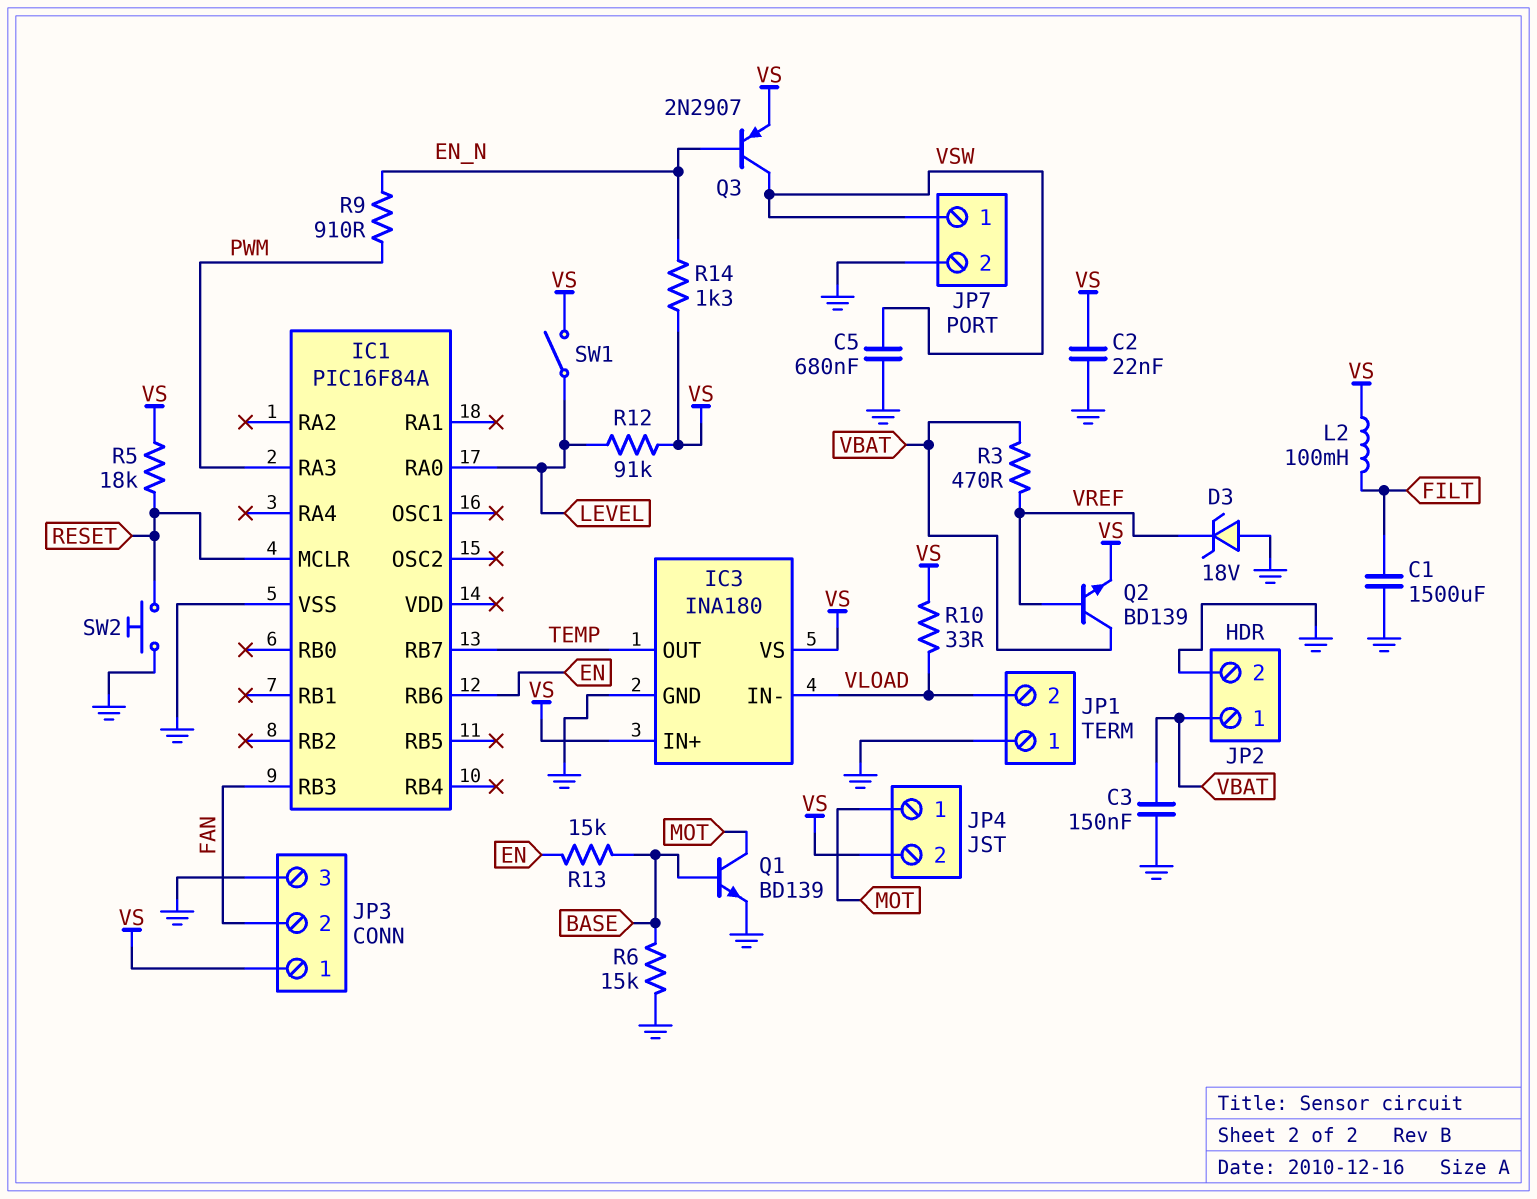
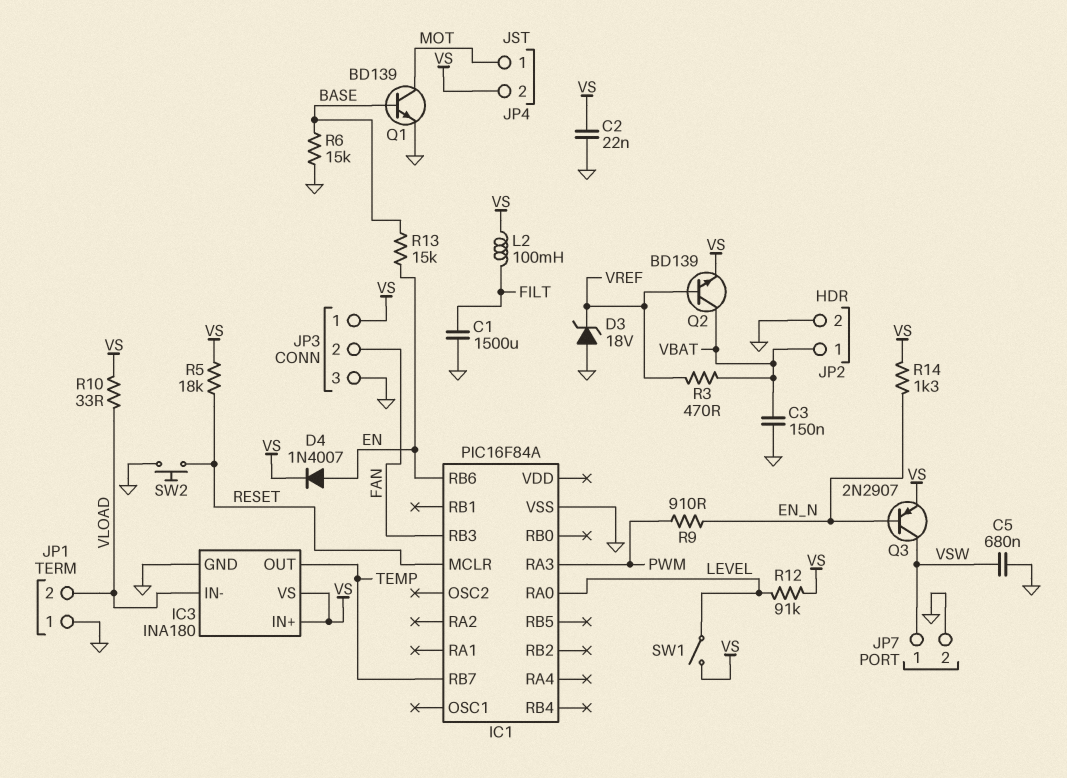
D4: none -> diode 1N4007 (A EN, K VS)

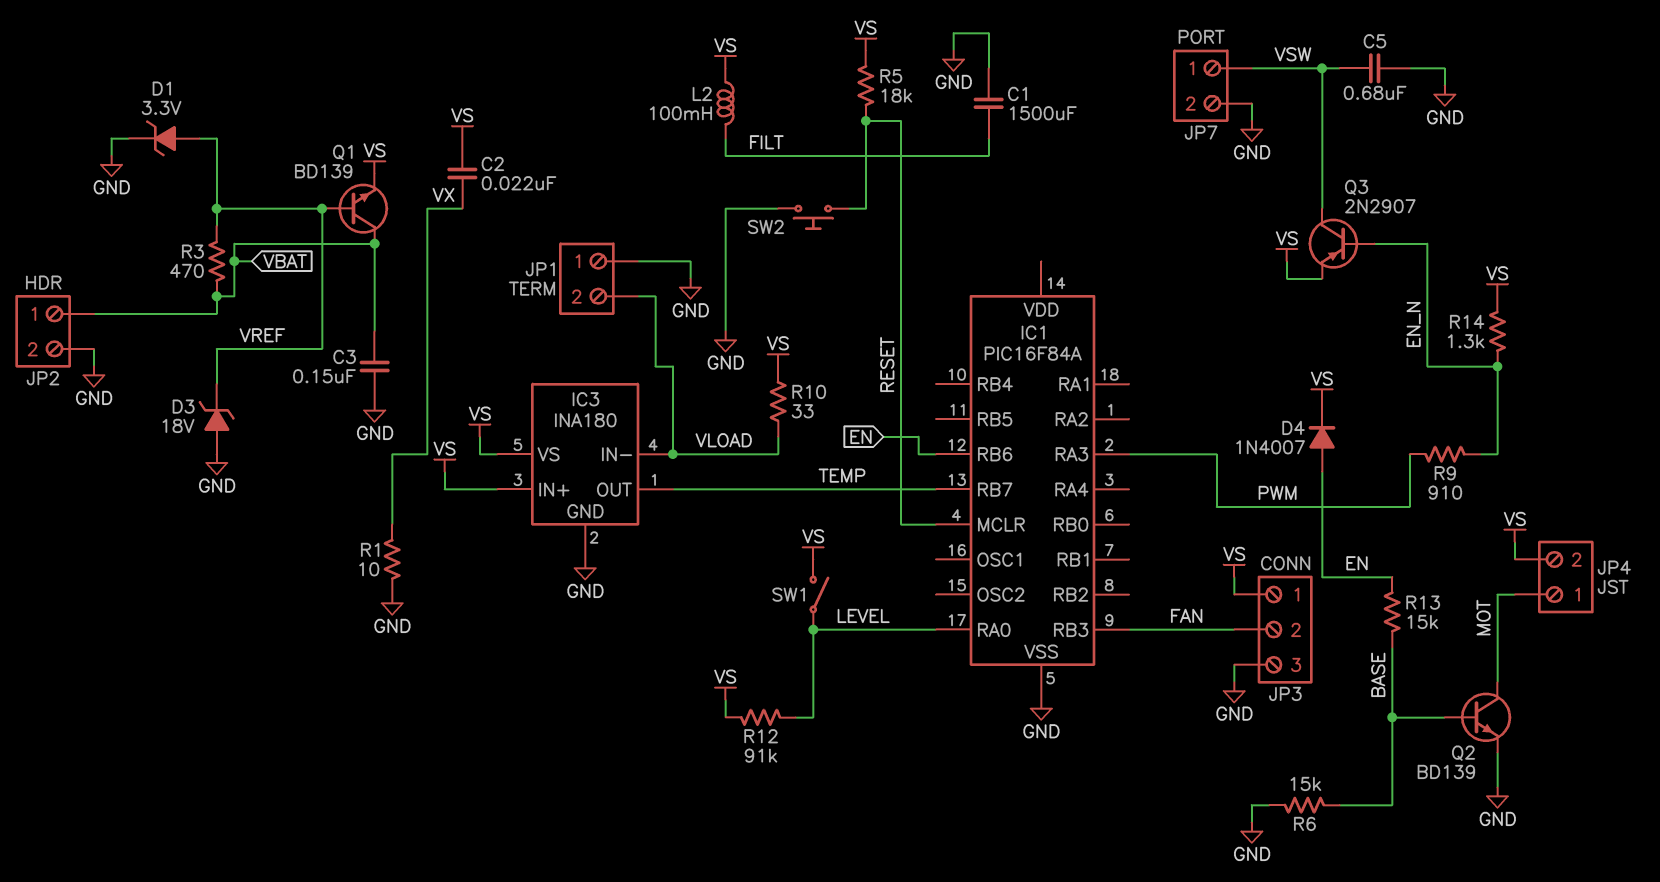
C2: 22nF (GND, VS) -> 22nF (VS, VX)
D1: none -> zener 3.3V (A VREF, K GND)
Q1: NPN BD139 (B BASE, C MOT, E GND) -> NPN BD139 (B VREF, C VBAT, E VS)
Q2: NPN BD139 (B VREF, C VBAT, E VS) -> NPN BD139 (B BASE, C MOT, E GND)
R1: none -> 10 (GND, VX)

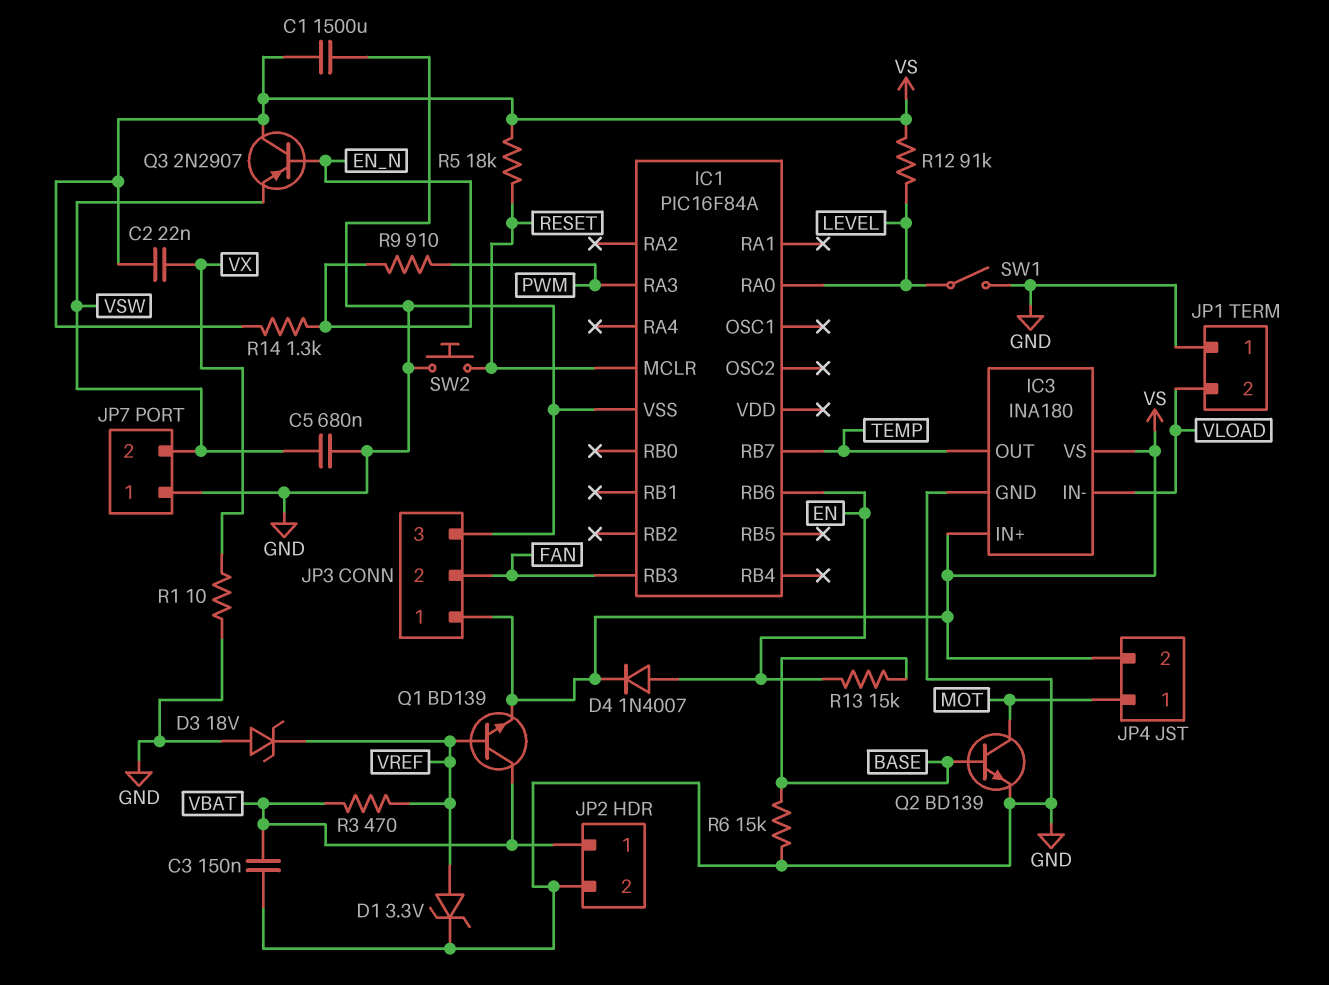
C1: 1500uF (FILT, GND) -> 1500uF (GND, VS)
JP7 pin 1: VSW -> GND
JP7 pin 2: GND -> VSW
L2: 100mH (FILT, VS) -> none
Q3: PNP 2N2907 (B EN_N, C VSW, E VS) -> PNP 2N2907 (B EN_N, C VS, E VSW)
R10: 33 (VLOAD, VS) -> none
SW1: switch (LEVEL, VS) -> switch (GND, LEVEL)

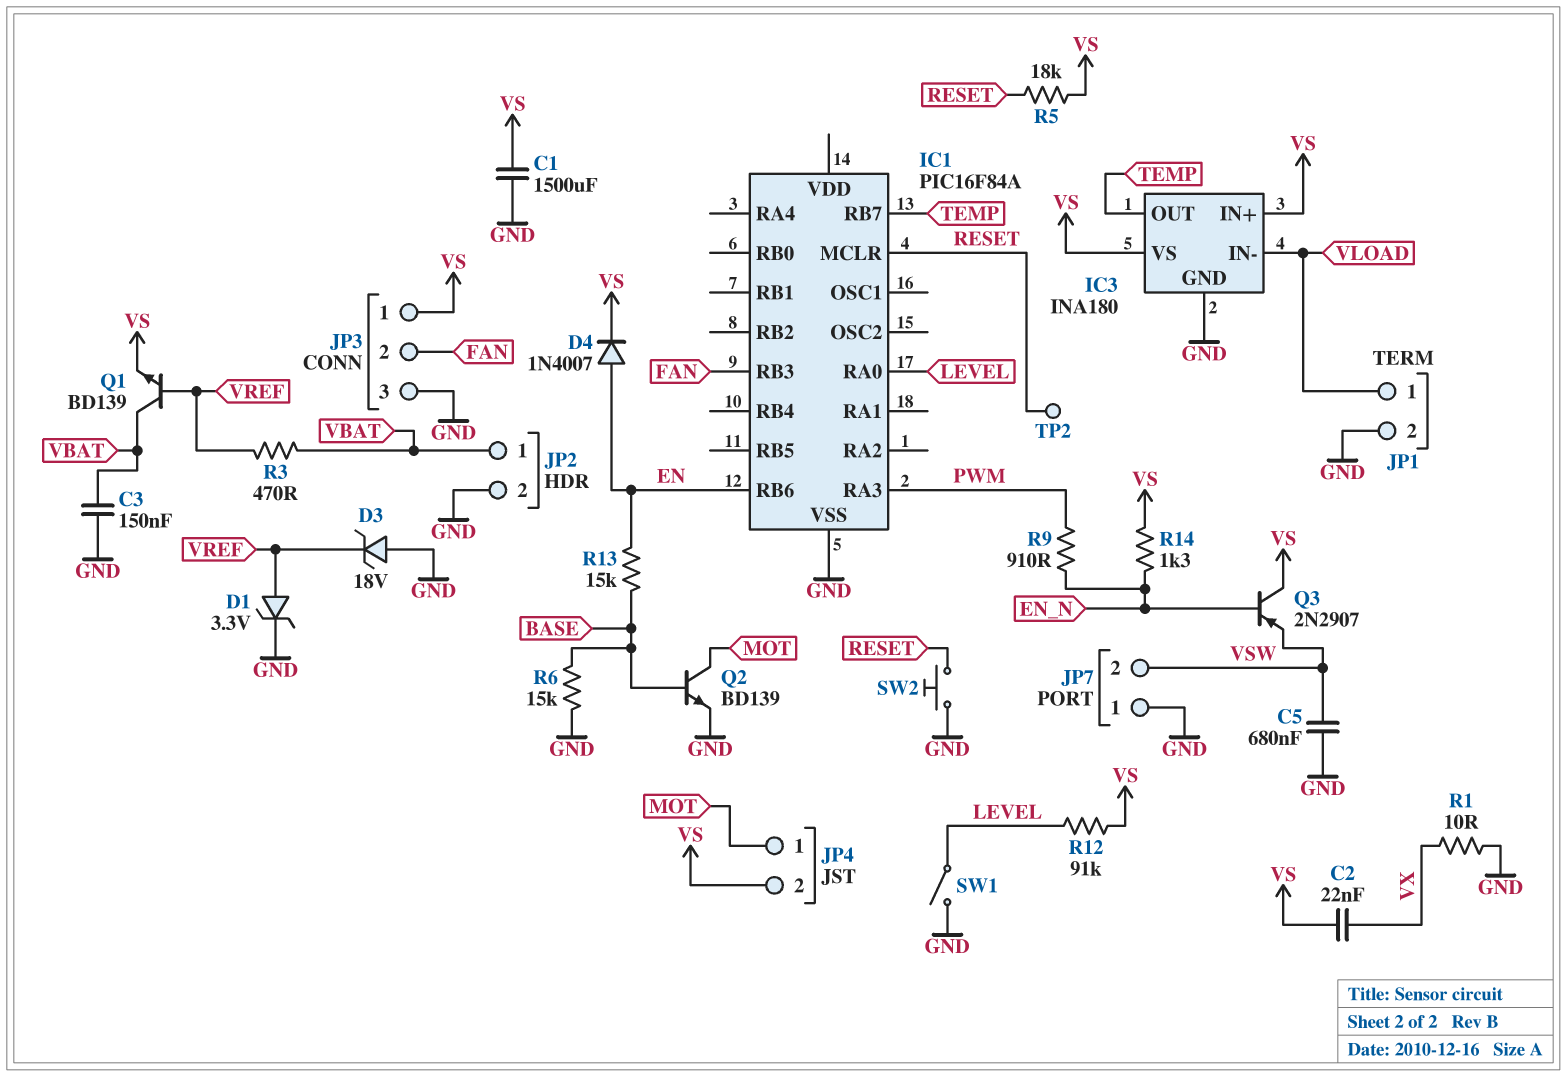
JP1 pin 1: GND -> VLOAD
JP1 pin 2: VLOAD -> GND
TP2: none -> test point (RESET)

